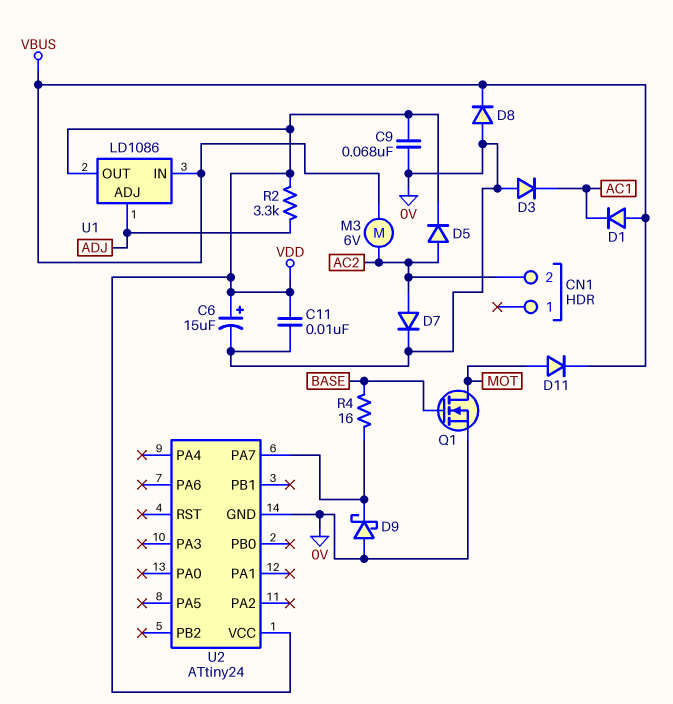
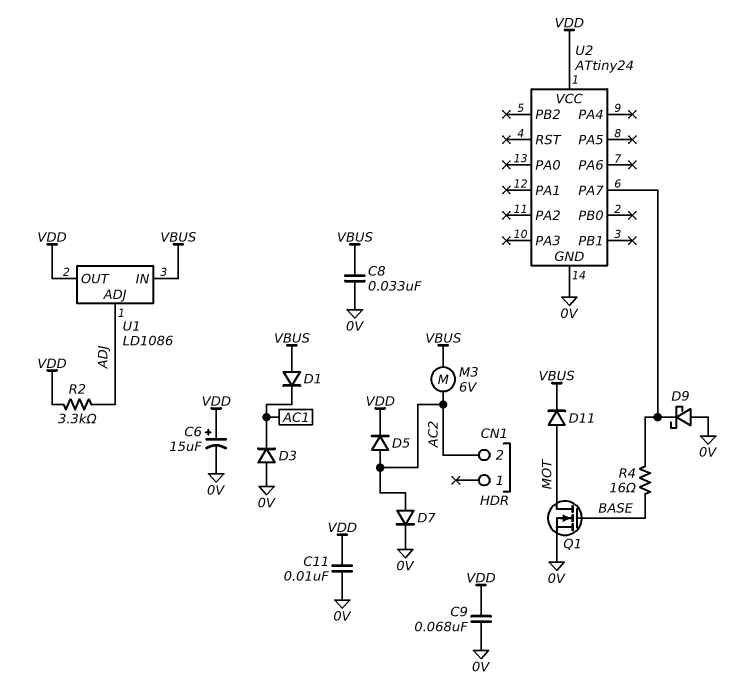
C8: none -> 33nF (0V, VBUS)
D8: diode (A 0V, K VBUS) -> none

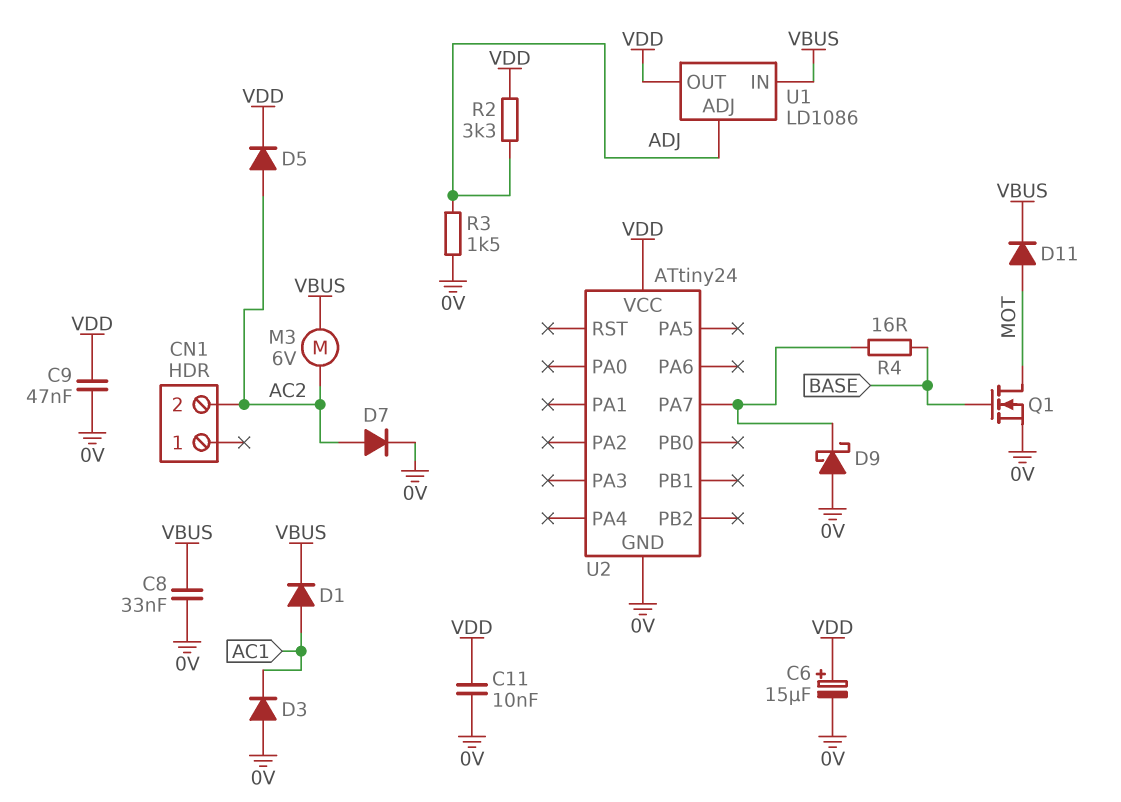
C9: 68nF (0V, VDD) -> 47nF (0V, VDD)
D1: diode (A VBUS, K AC1) -> diode (A AC1, K VBUS)
R3: none -> 1.5k (0V, ADJ)

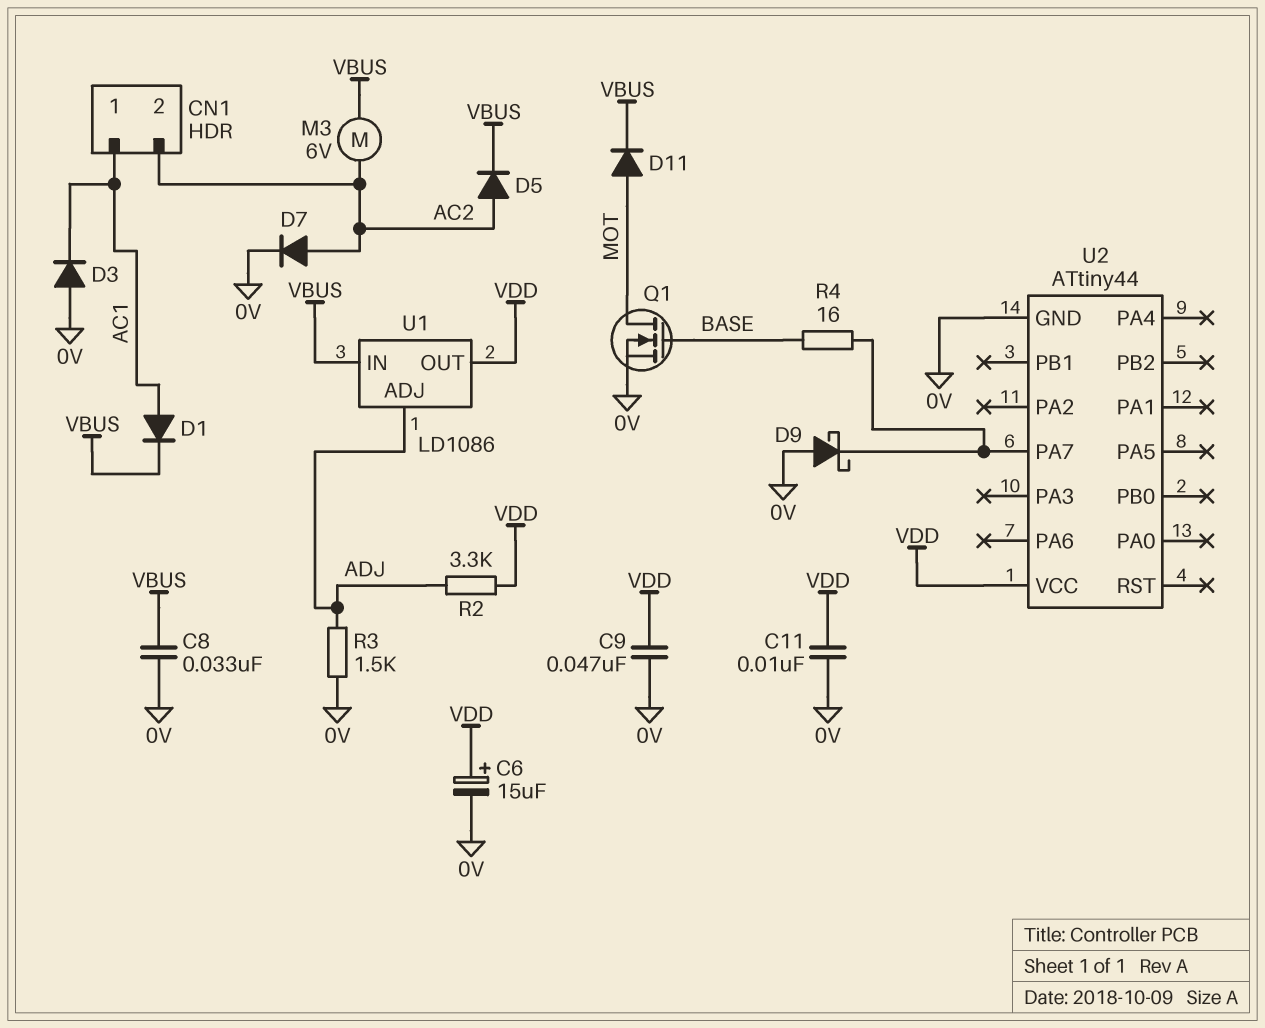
CN1 pin 1: none -> AC1
D5: diode (A AC2, K VDD) -> diode (A AC2, K VBUS)
U2: ATtiny24 -> ATtiny44

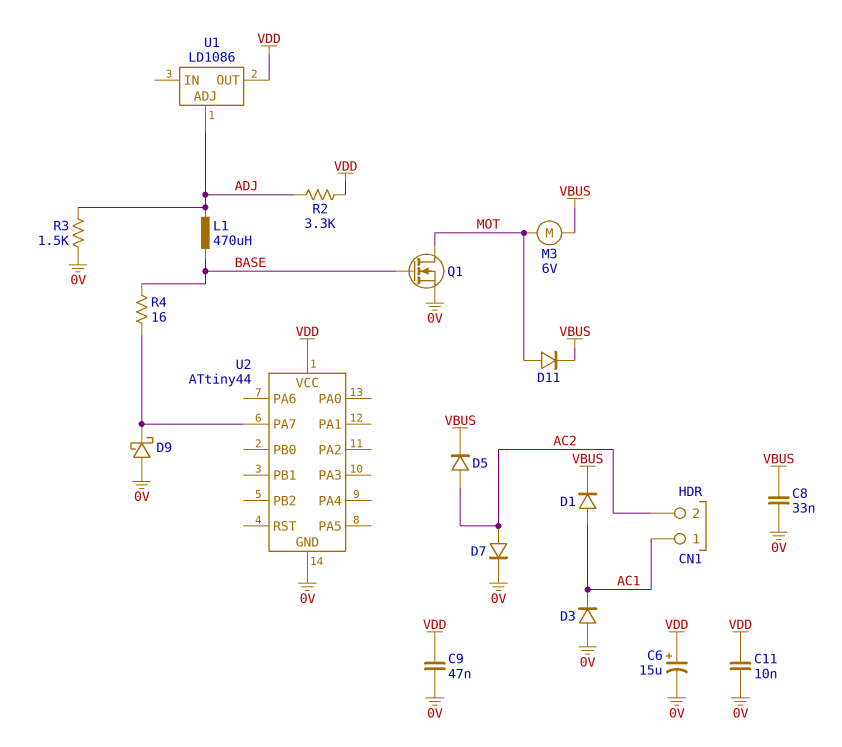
L1: none -> 470uH (ADJ, BASE)
M3: motor 6V (AC2, VBUS) -> motor 6V (MOT, VBUS)
U1 pin IN: VBUS -> none

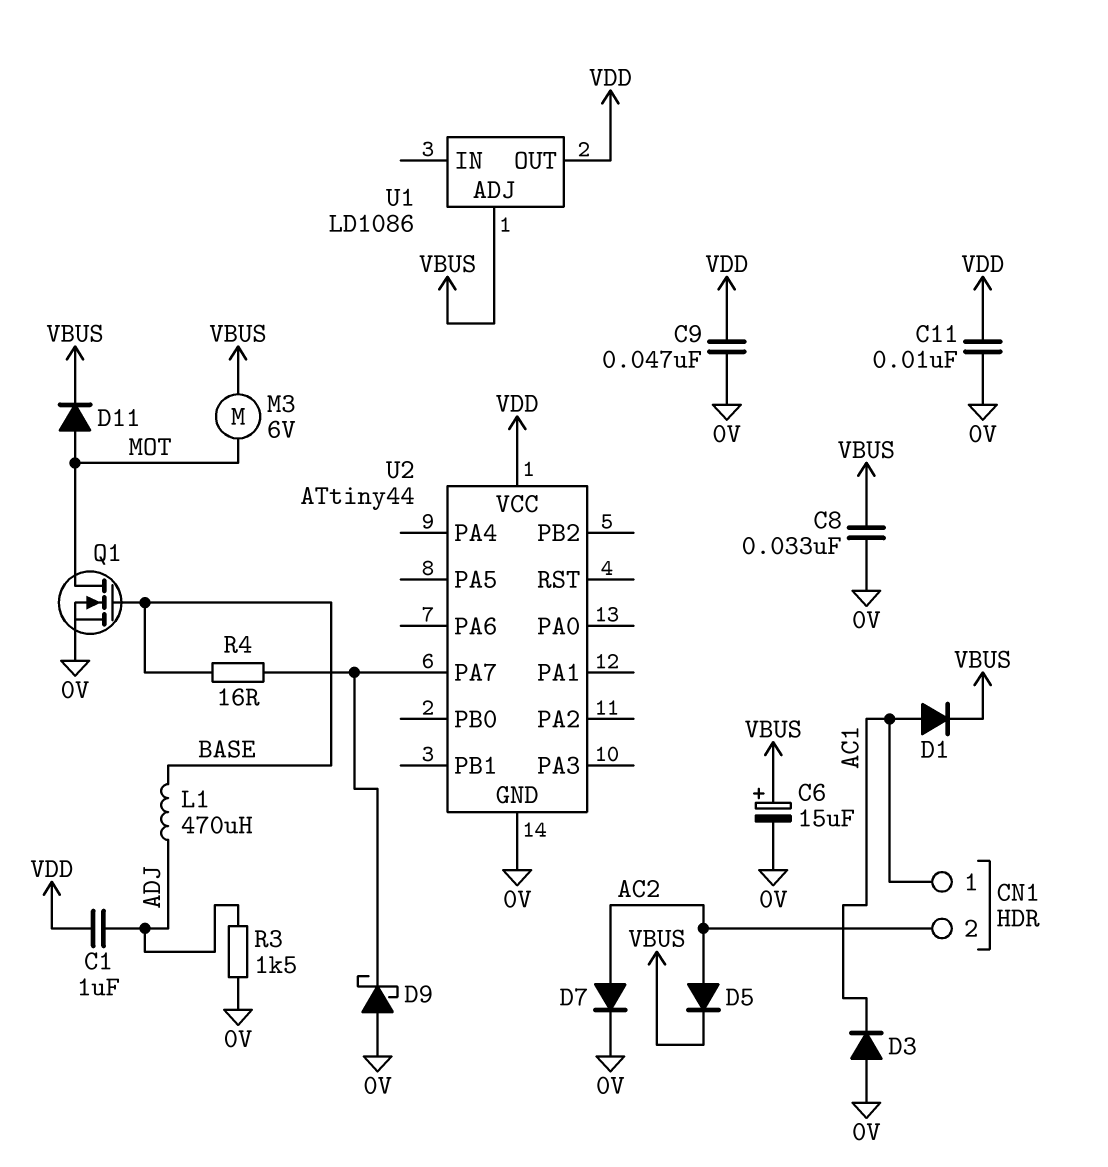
C1: none -> 1uF (ADJ, VDD)
C6: 15uF (plus VDD, minus 0V) -> 15uF (plus VBUS, minus 0V)
R2: 3.3k (ADJ, VDD) -> none
U1 pin ADJ: ADJ -> VBUS

